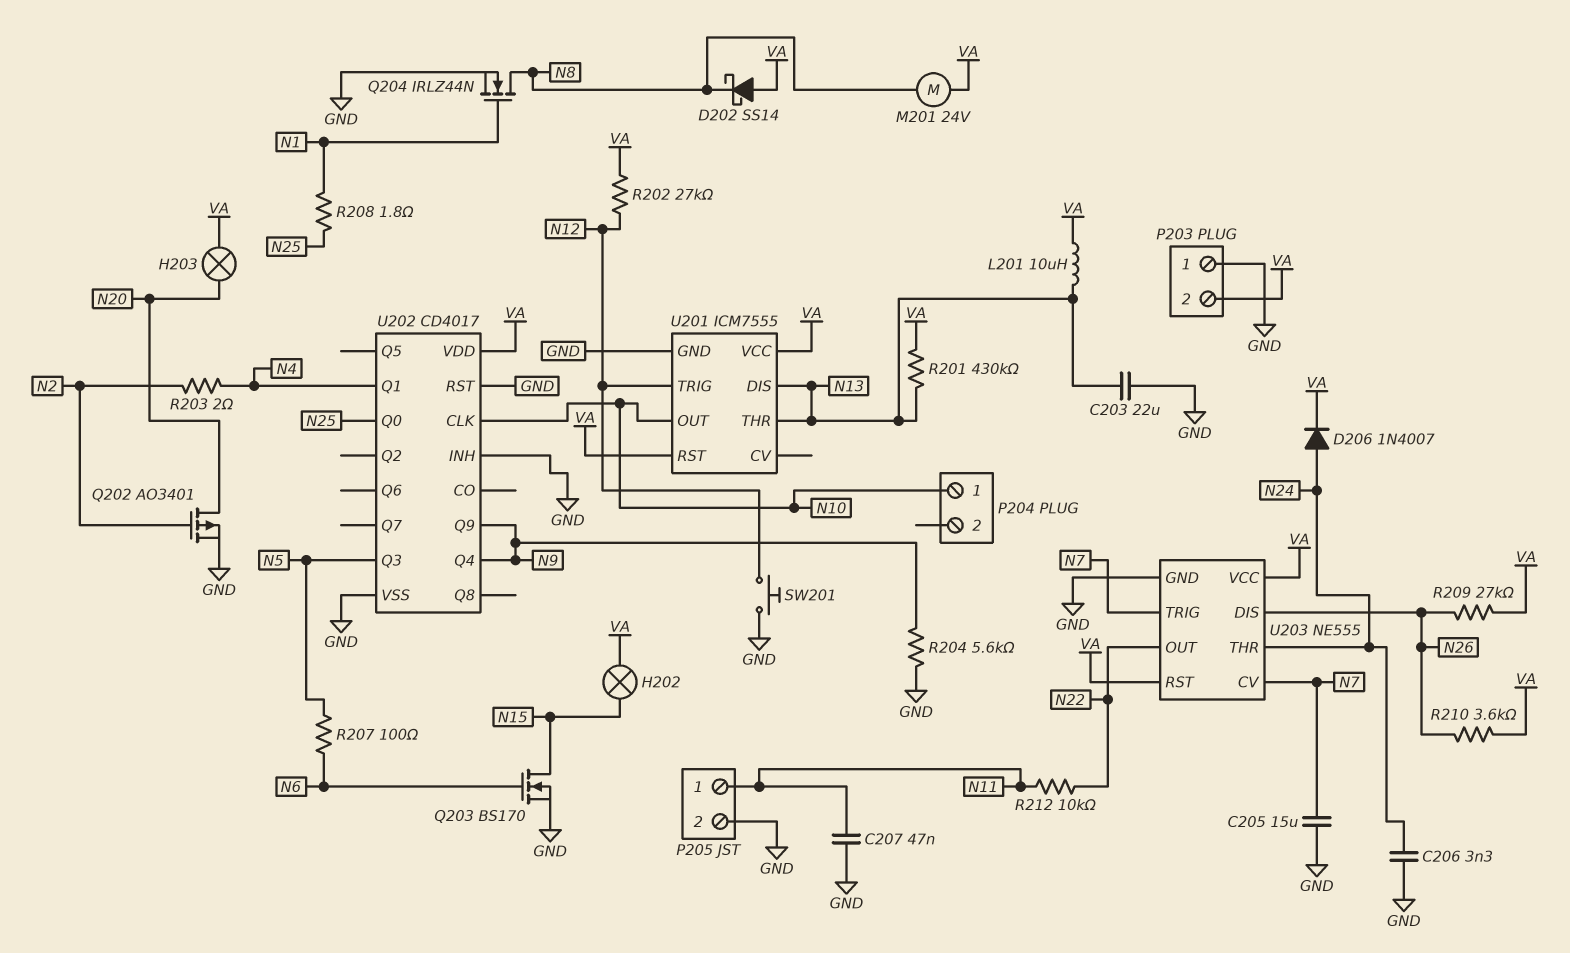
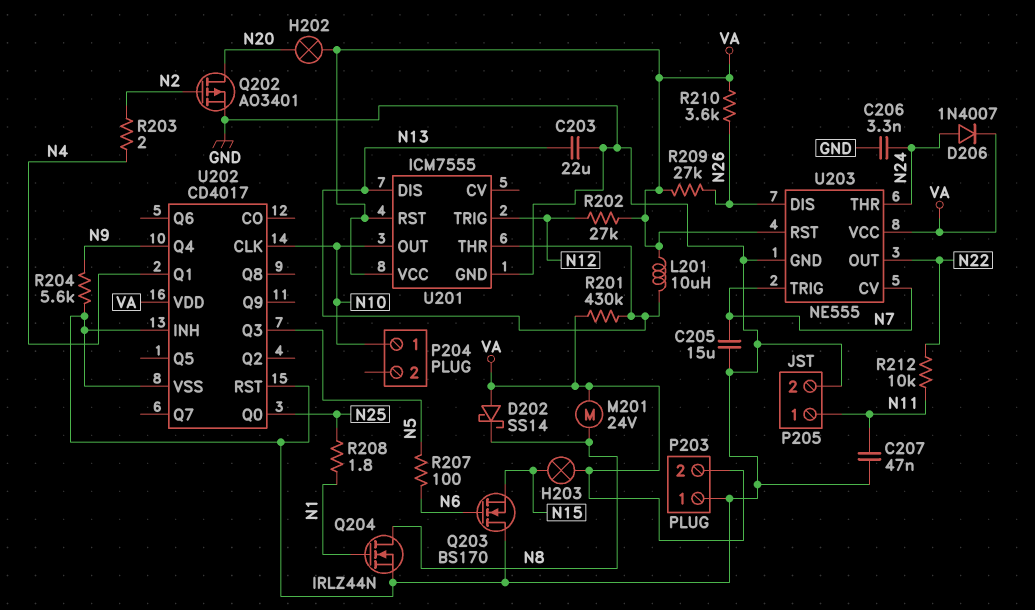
H202: lamp (N15, VA) -> lamp (N20, VA)
H203: lamp (N20, VA) -> lamp (N15, VA)
Q203: NMOS BS170 (G N6, D N15, S GND) -> NMOS BS170 (G N6, D GND, S N15)
SW201: button (GND, N12) -> none
U202 pin Q9: N9 -> none

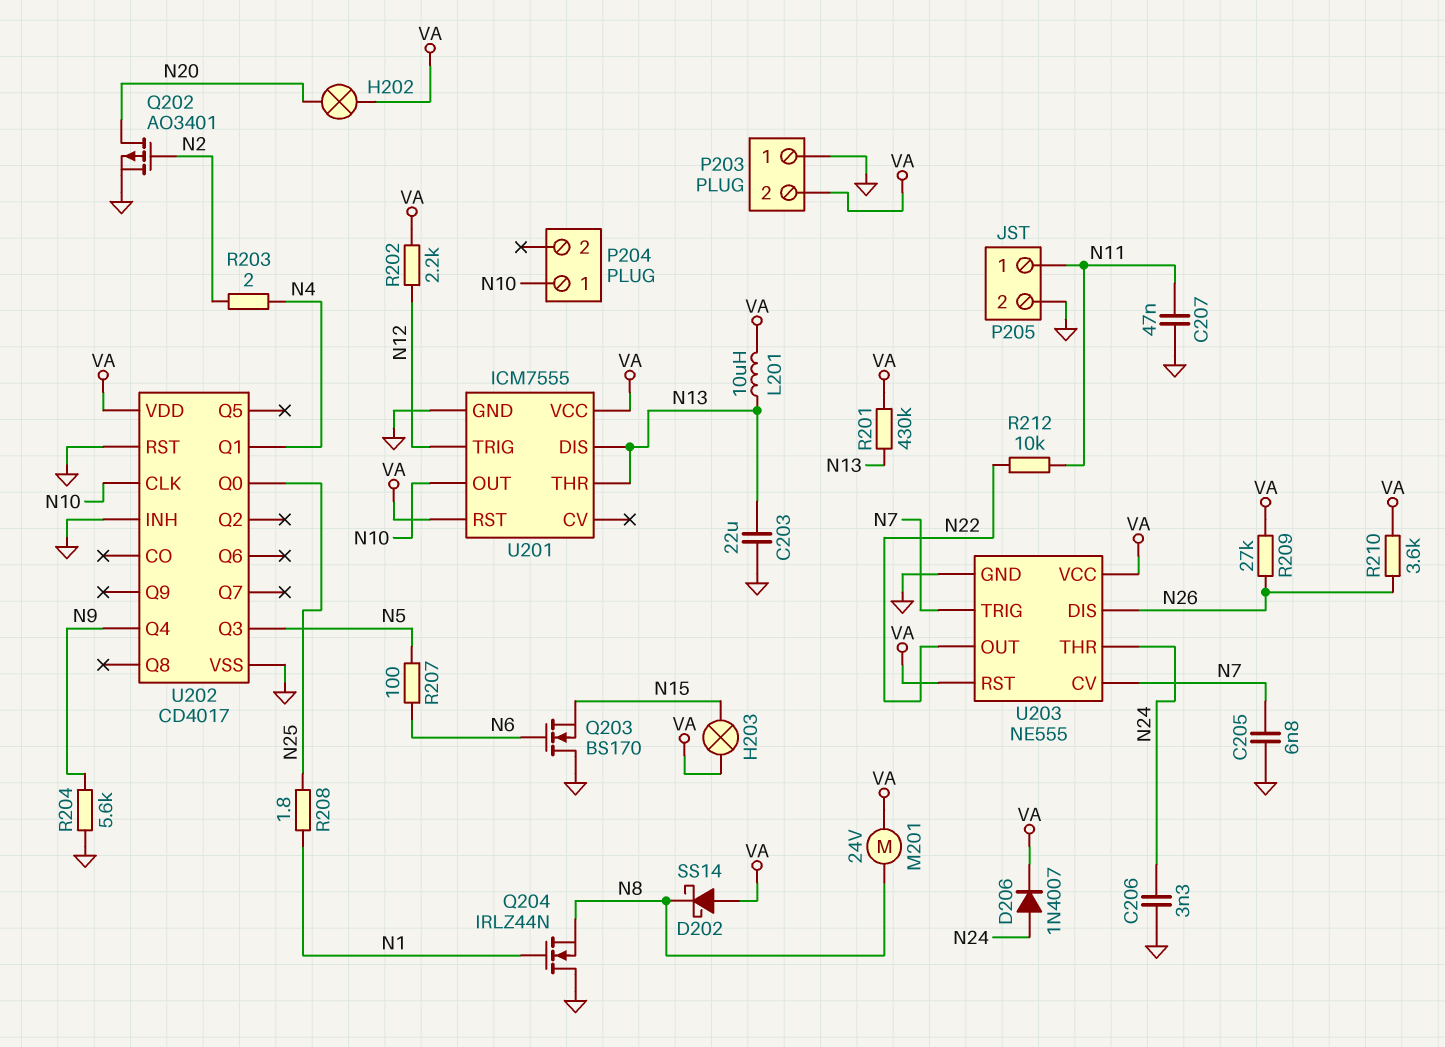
C205: 15uF (GND, N7) -> 6.8nF (GND, N7)
Q204: NMOS IRLZ44N (G N1, D N8, S GND) -> NMOS IRLZ44N (G N1, D GND, S N8)
R202: 27k (N12, VA) -> 2.2k (N12, VA)

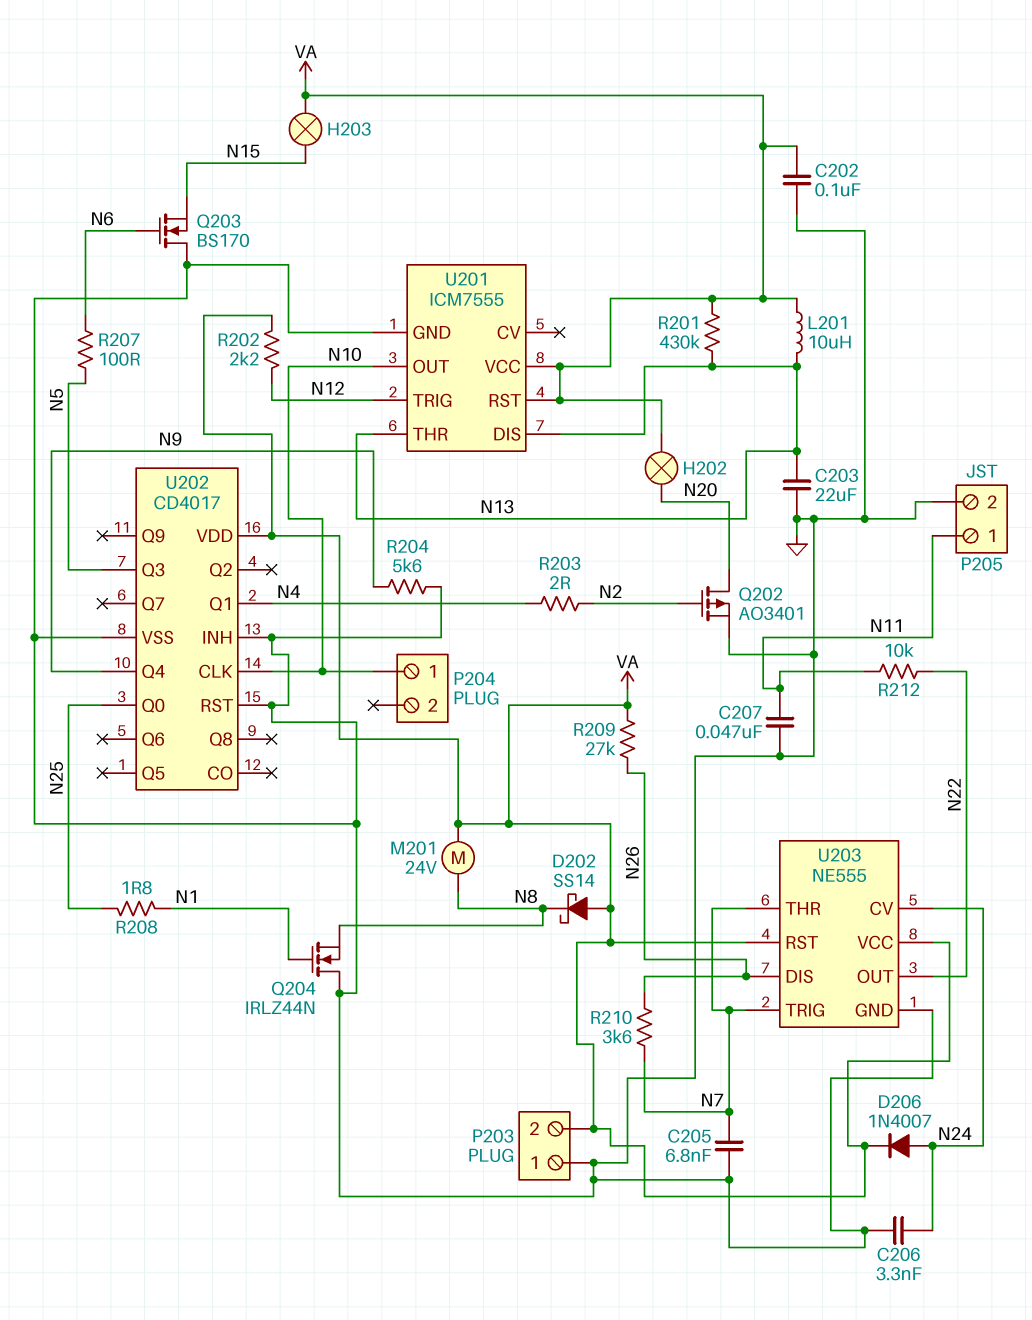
C202: none -> 100nF (GND, VA)
R210: 3.6k (N26, VA) -> 3.6k (N7, N26)
U203 pin CV: N7 -> N24
U203 pin THR: N24 -> N7

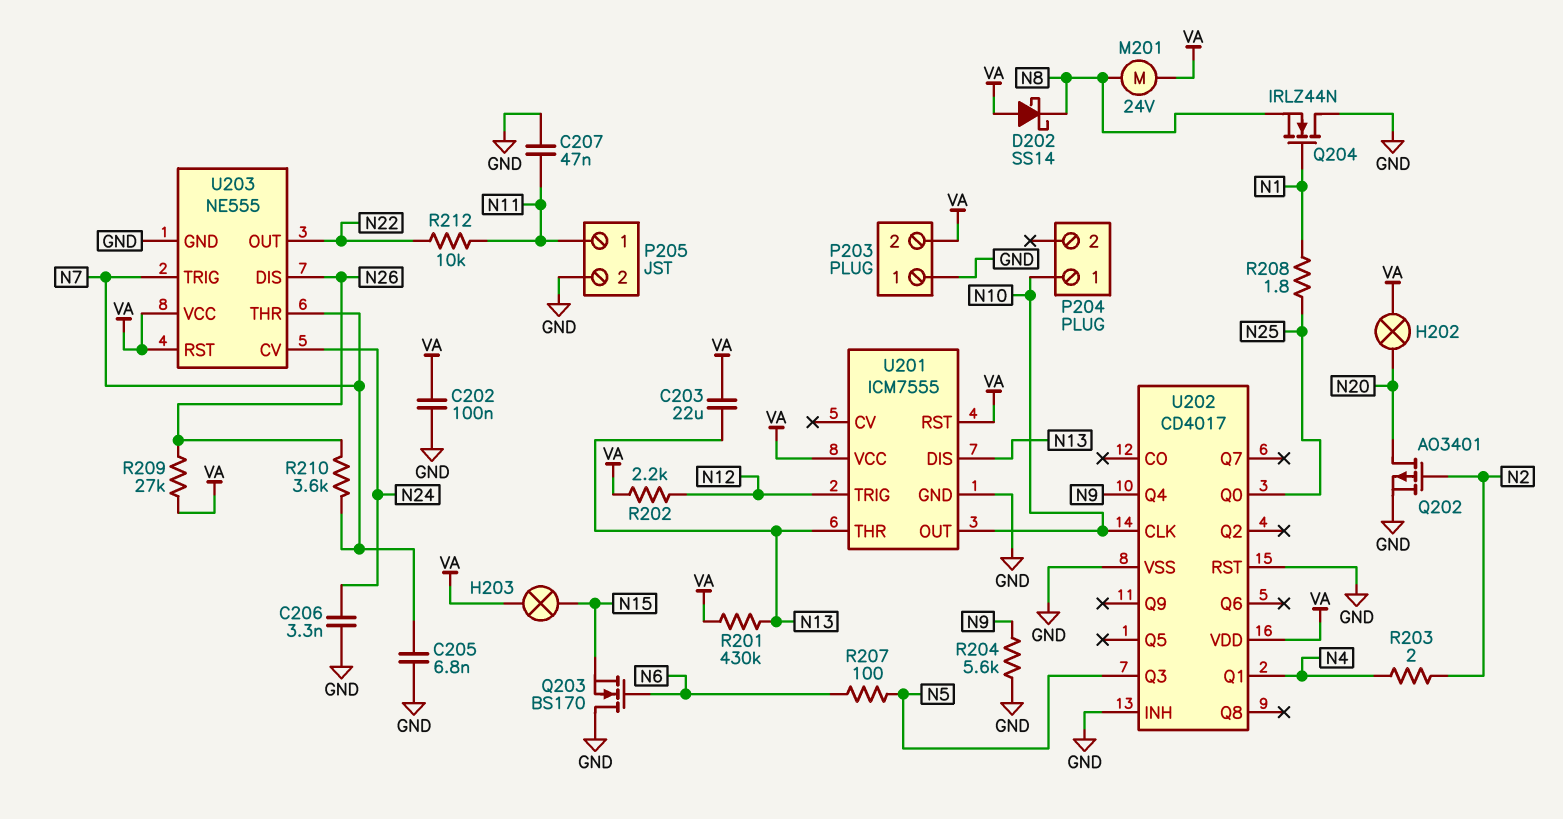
C203: 22uF (GND, N13) -> 22uF (N13, VA)
D206: diode 1N4007 (A N24, K VA) -> none
L201: 10uH (N13, VA) -> none

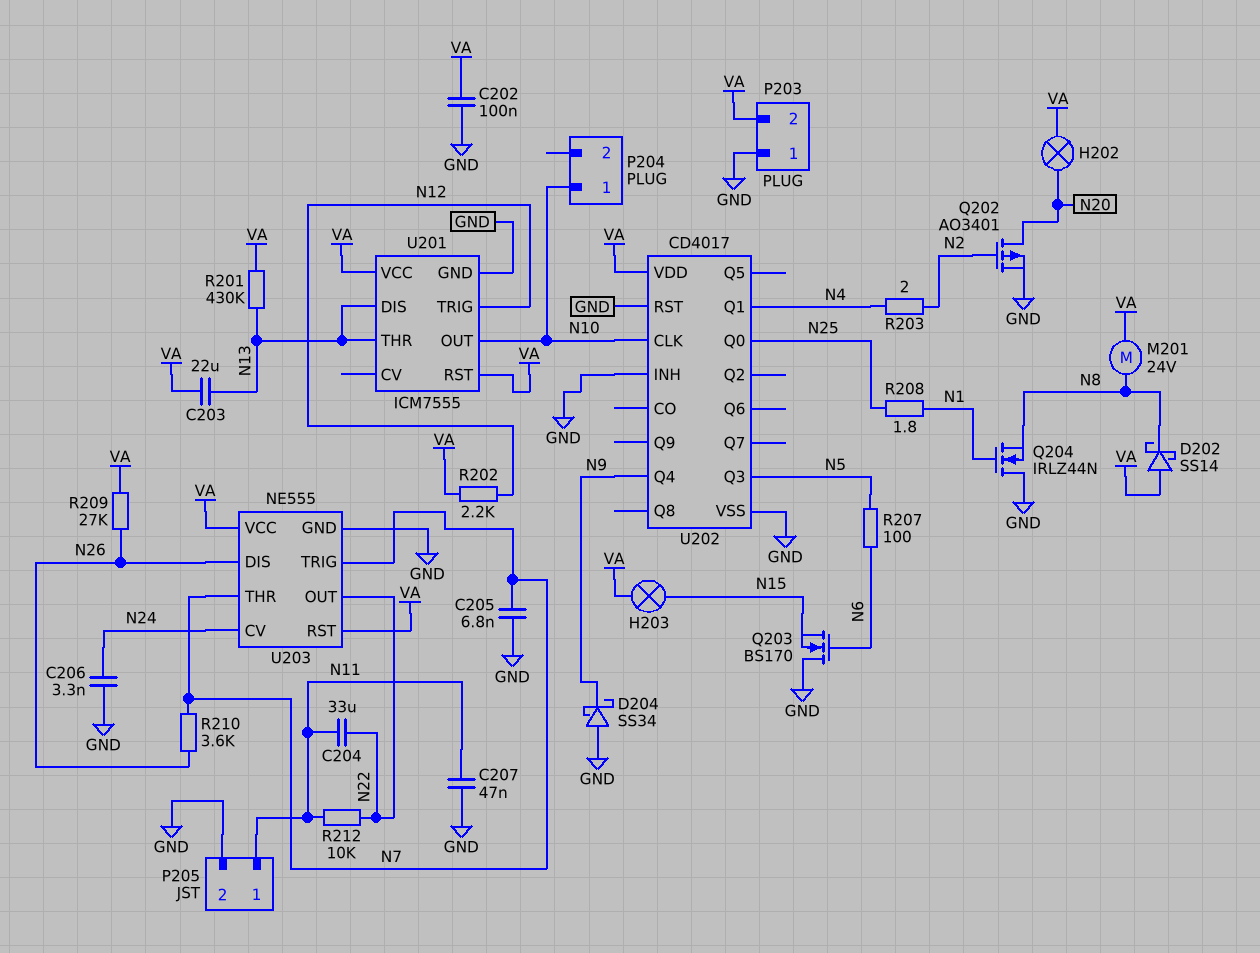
C204: none -> 33uF (N11, N22)
D204: none -> schottky SS34 (A GND, K N9)
R204: 5.6k (GND, N9) -> none

